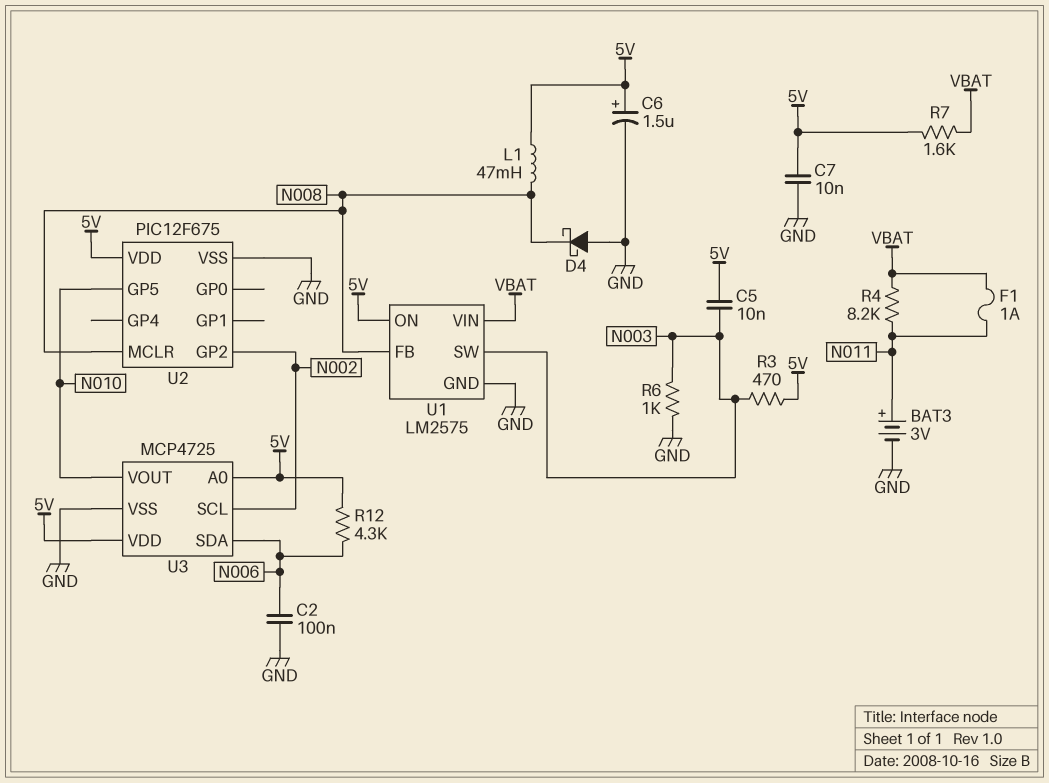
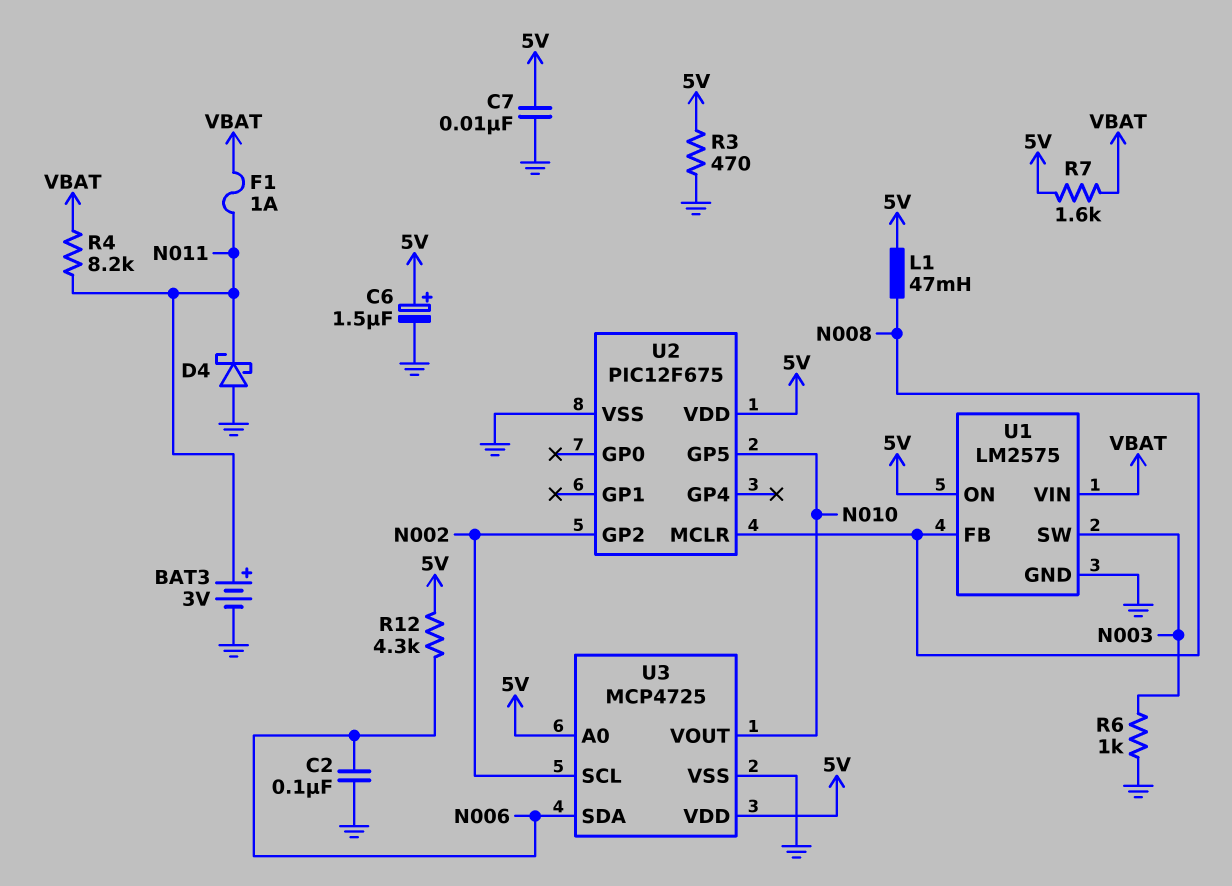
C5: 10nF (5V, N003) -> none
D4: schottky (A GND, K N008) -> schottky (A GND, K N011)
R3: 470 (5V, N003) -> 470 (5V, GND)

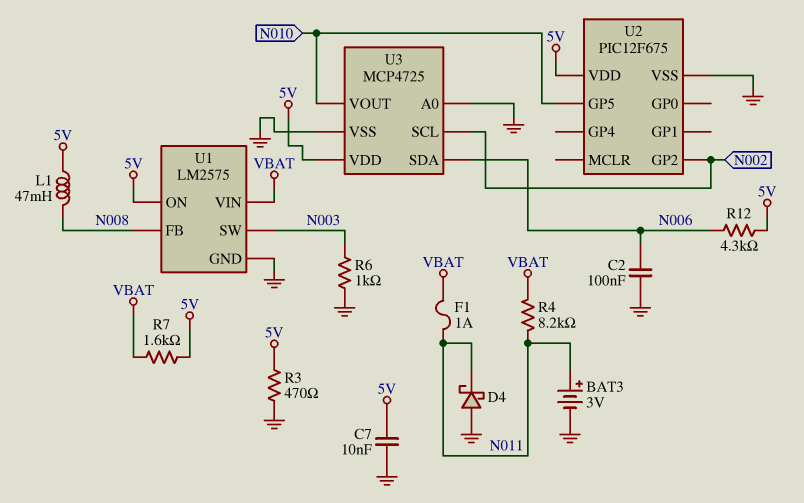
C6: 1.5uF (plus 5V, minus GND) -> none
U2 pin MCLR: N008 -> none
U3 pin A0: 5V -> GND

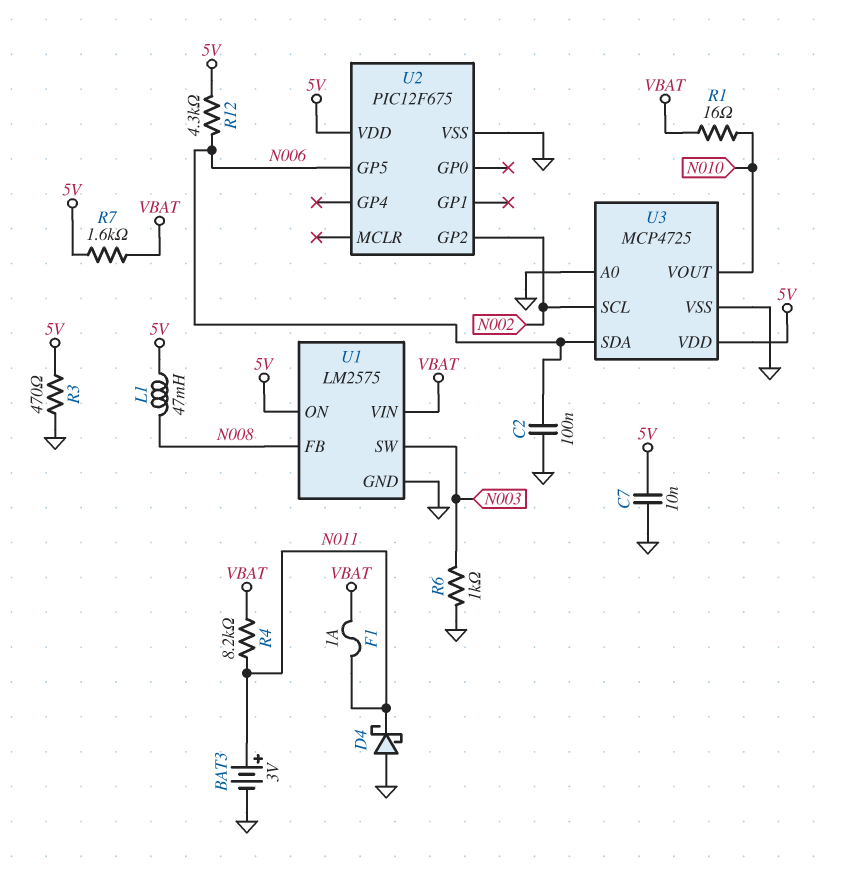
R1: none -> 16 (N010, VBAT)
U2 pin GP5: N010 -> N006

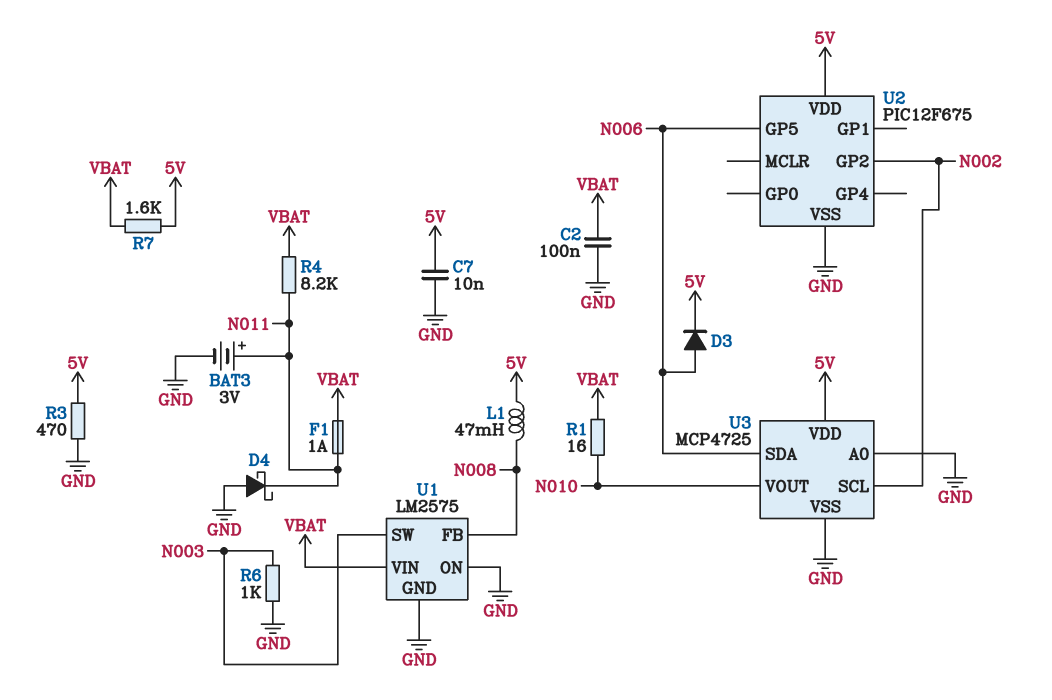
C2: 100nF (GND, N006) -> 100nF (GND, VBAT)
D3: none -> diode (A N006, K 5V)
R12: 4.3k (5V, N006) -> none
U1 pin ON: 5V -> GND

